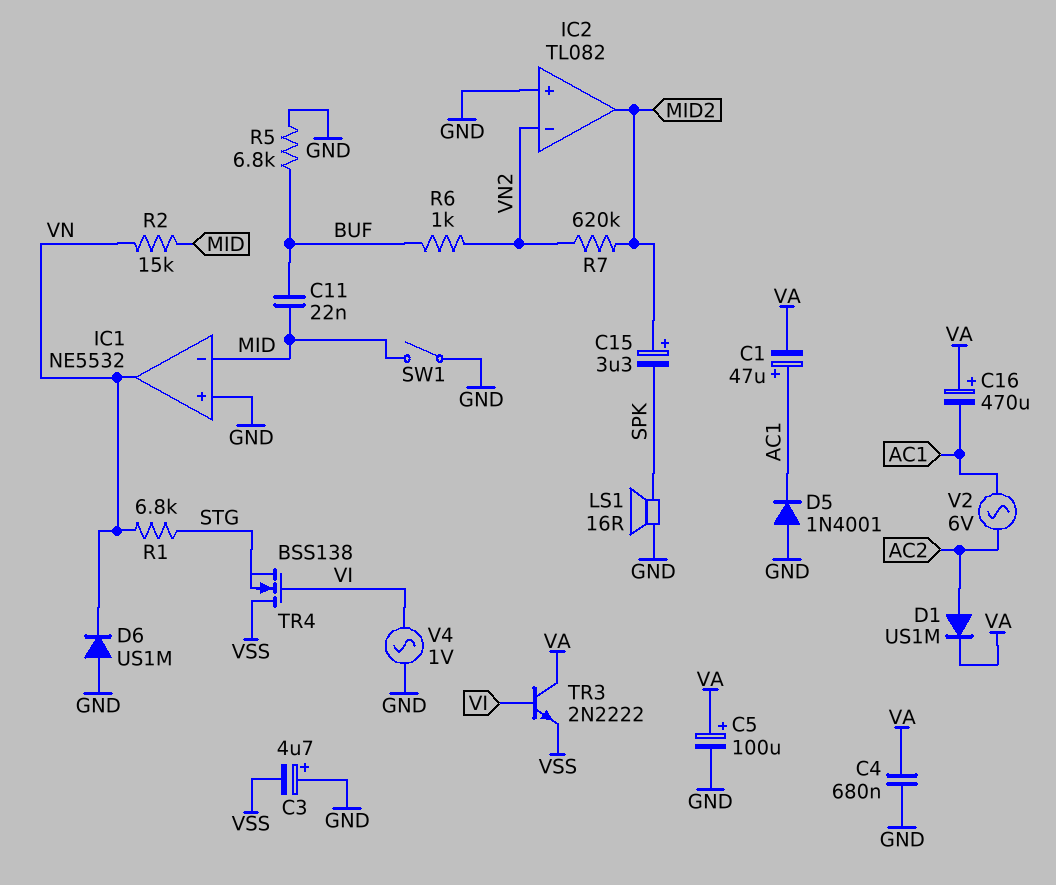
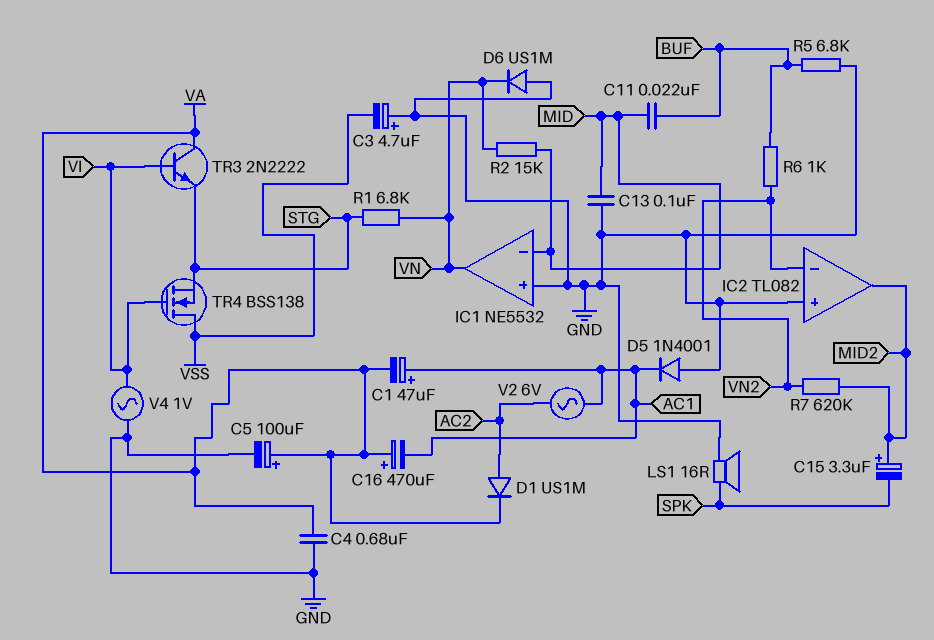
C13: none -> 100nF (GND, MID)
SW1: switch (GND, MID) -> none
TR3: NPN 2N2222 (B VI, C VA, E VSS) -> NPN 2N2222 (B VI, C VA, E STG)

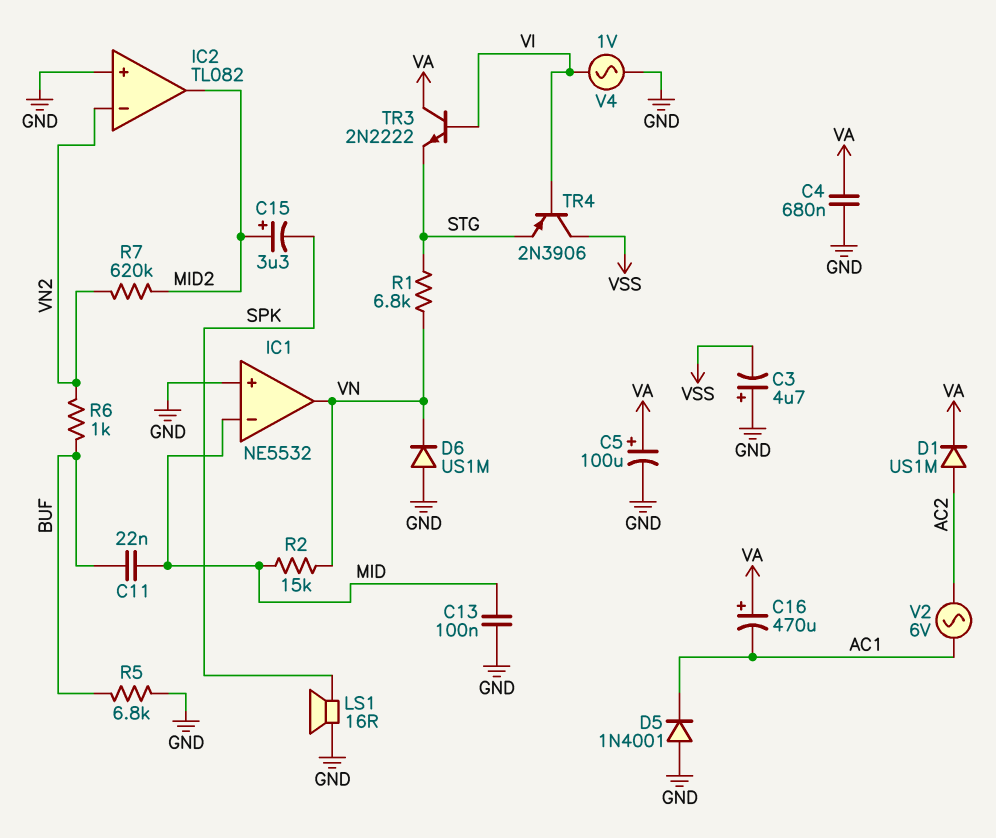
C1: 47uF (plus AC1, minus VA) -> none
TR4: NMOS BSS138 (G VI, D VSS, S STG) -> PNP 2N3906 (B VI, C VSS, E STG)

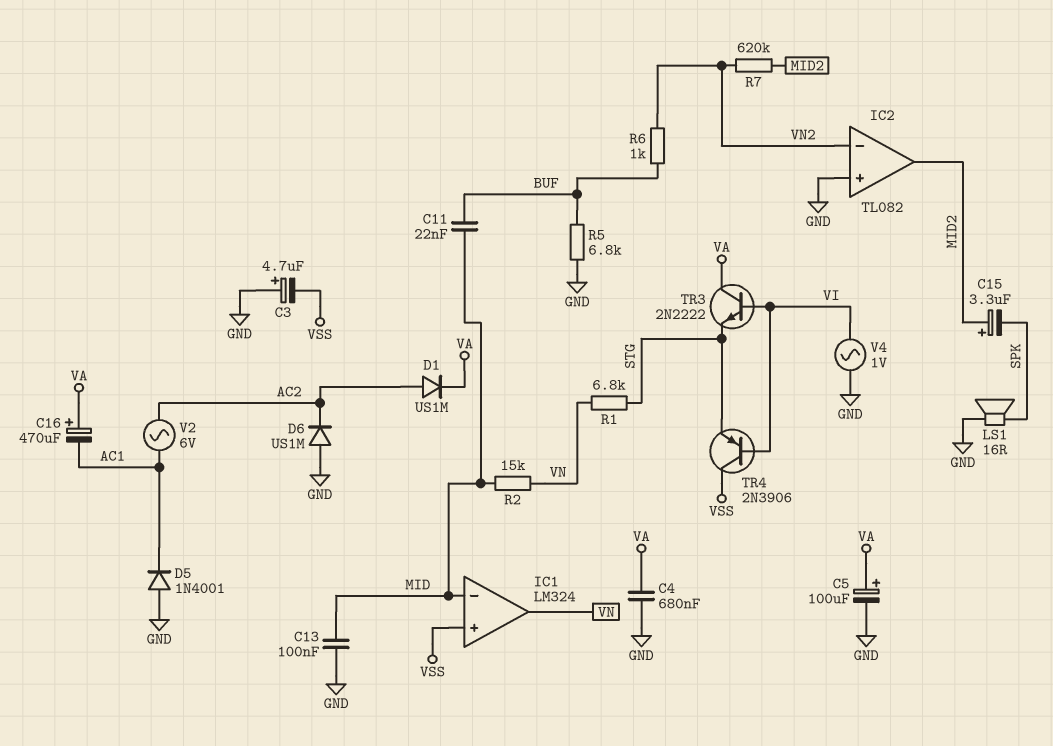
D6: diode US1M (A GND, K VN) -> diode US1M (A GND, K AC2)
IC1: NE5532 -> LM324
IC1 pin in+: GND -> VSS

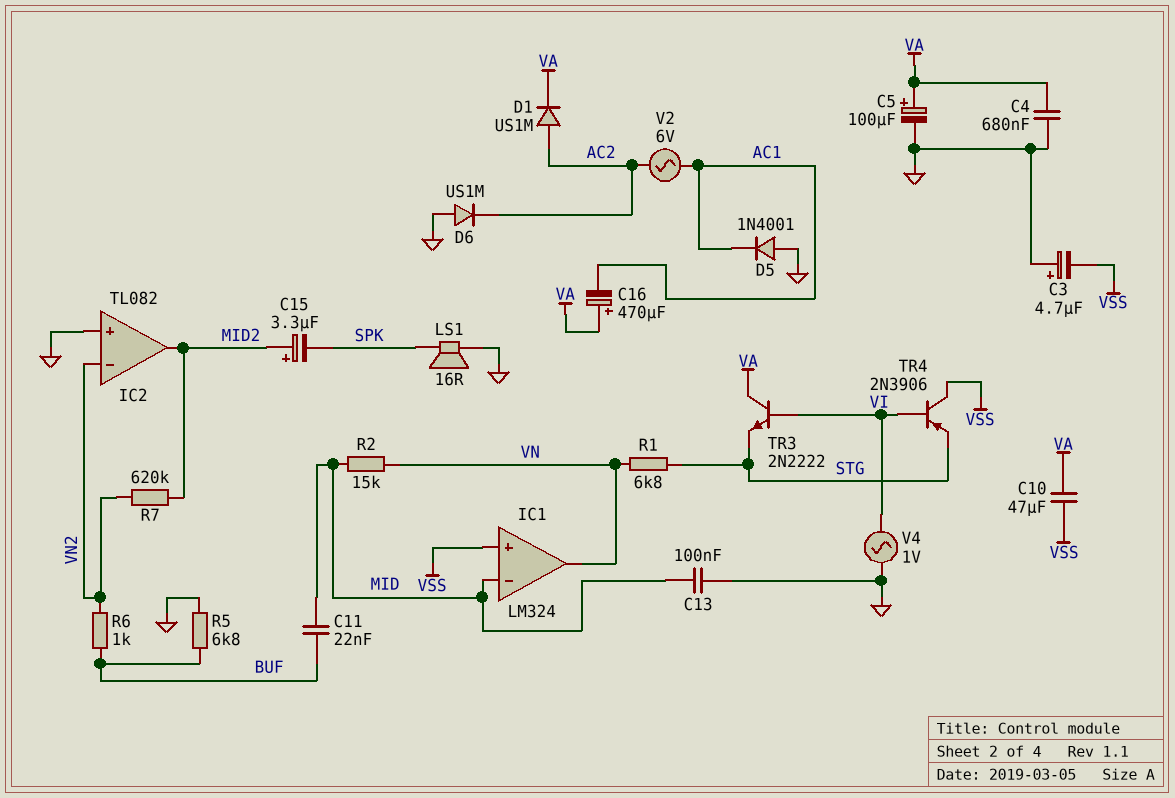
C10: none -> 47uF (VA, VSS)

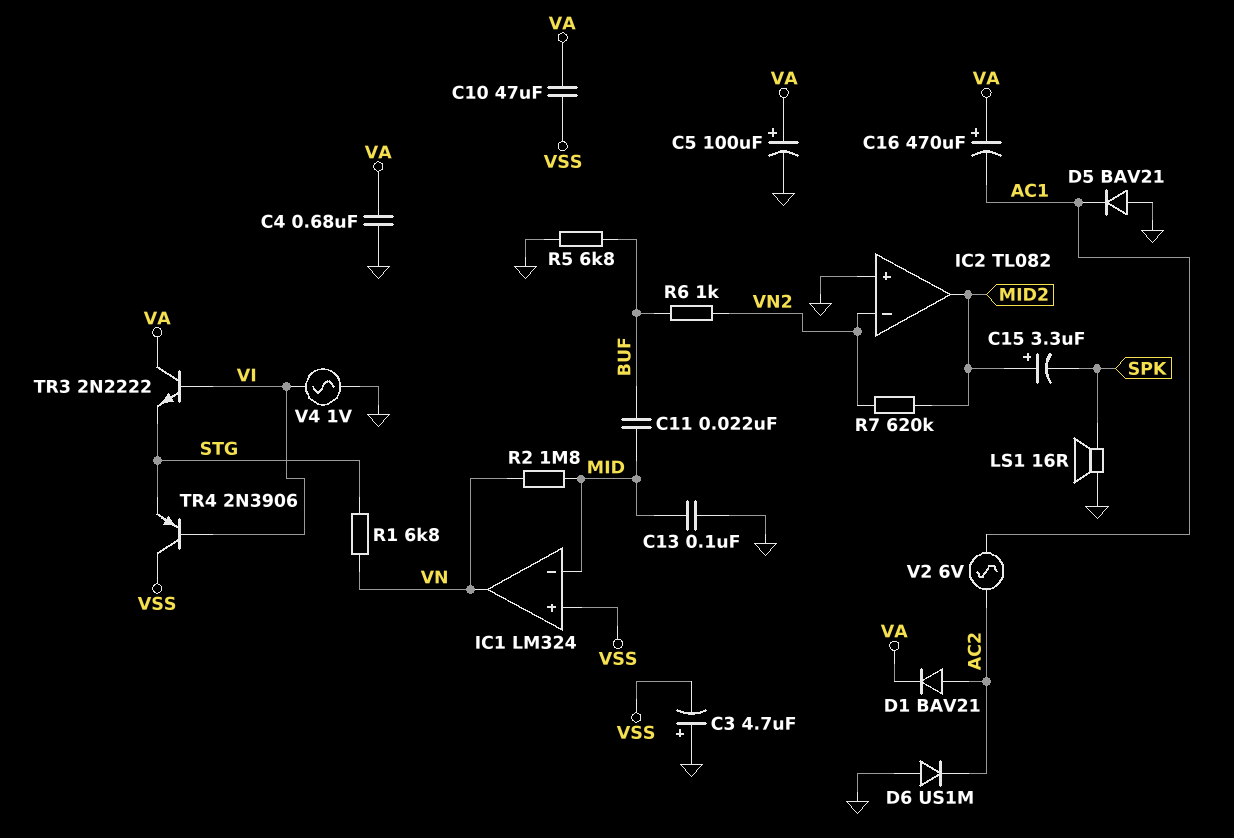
D1: diode US1M (A AC2, K VA) -> diode BAV21 (A AC2, K VA)
D5: diode 1N4001 (A GND, K AC1) -> diode BAV21 (A GND, K AC1)
R2: 15k (MID, VN) -> 1.8M (MID, VN)

